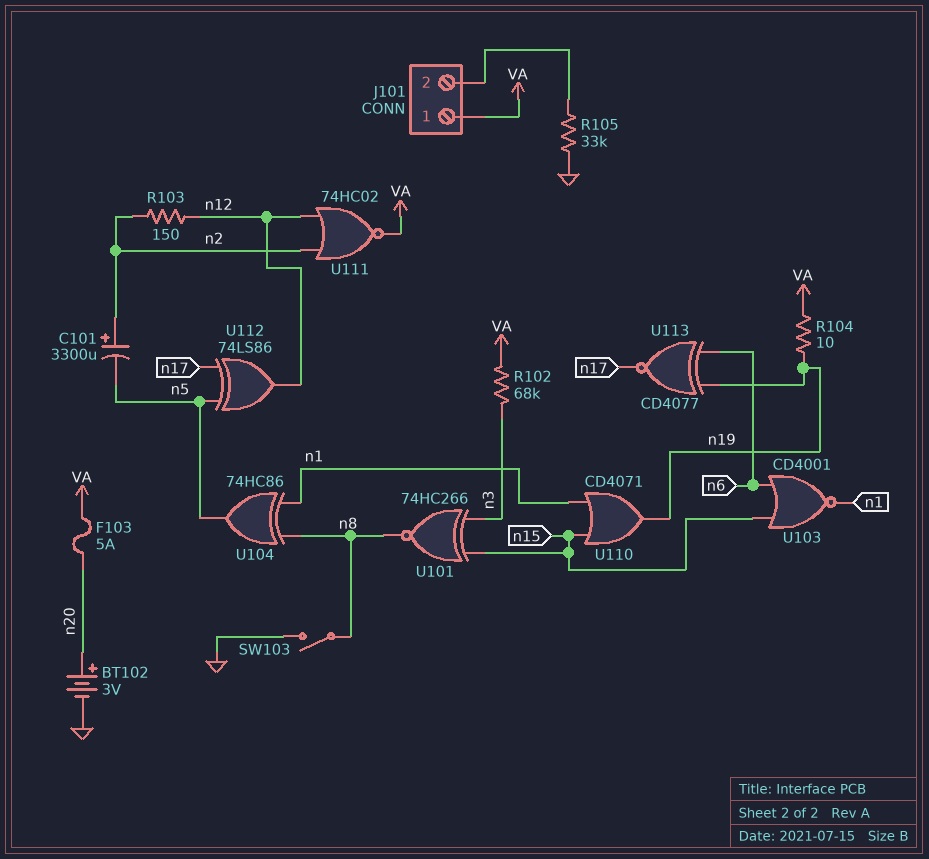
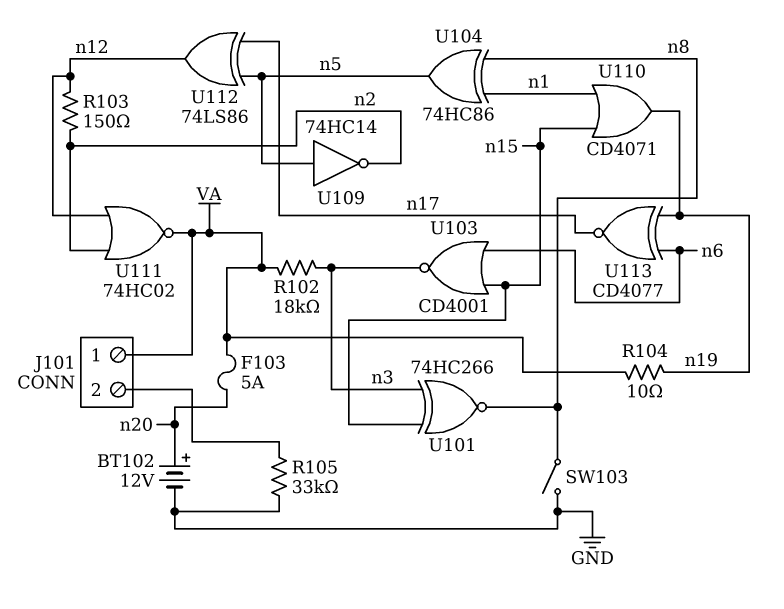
BT102: 3V (plus n20, minus GND) -> 12V (plus n20, minus GND)
C101: 3300uF (plus n2, minus n5) -> none
R102: 68k (VA, n3) -> 18k (VA, n3)
U103: NOR CD4001 (in n6, in n15, out n1) -> NOR CD4001 (in n6, in n15, out n3)
U109: none -> NOT 74HC14 (in n5, out n2)

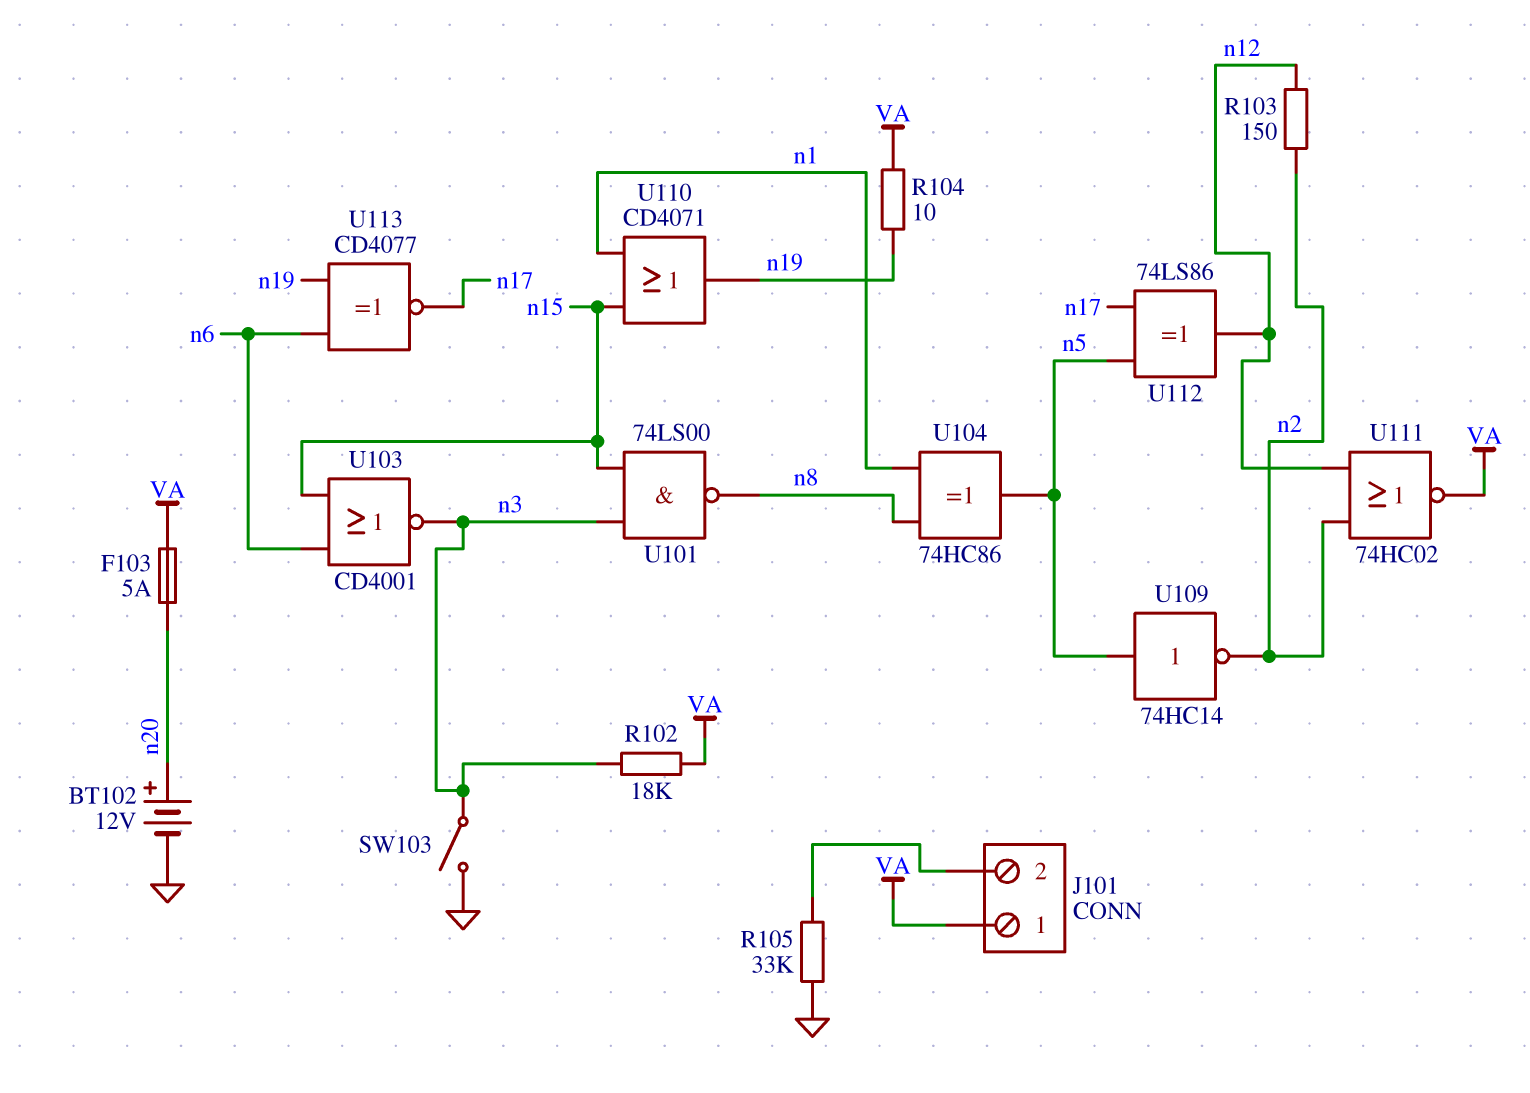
SW103: switch (GND, n8) -> switch (GND, n3)
U101: XNOR 74HC266 (in n3, in n15, out n8) -> NAND 74LS00 (in n3, in n15, out n8)

